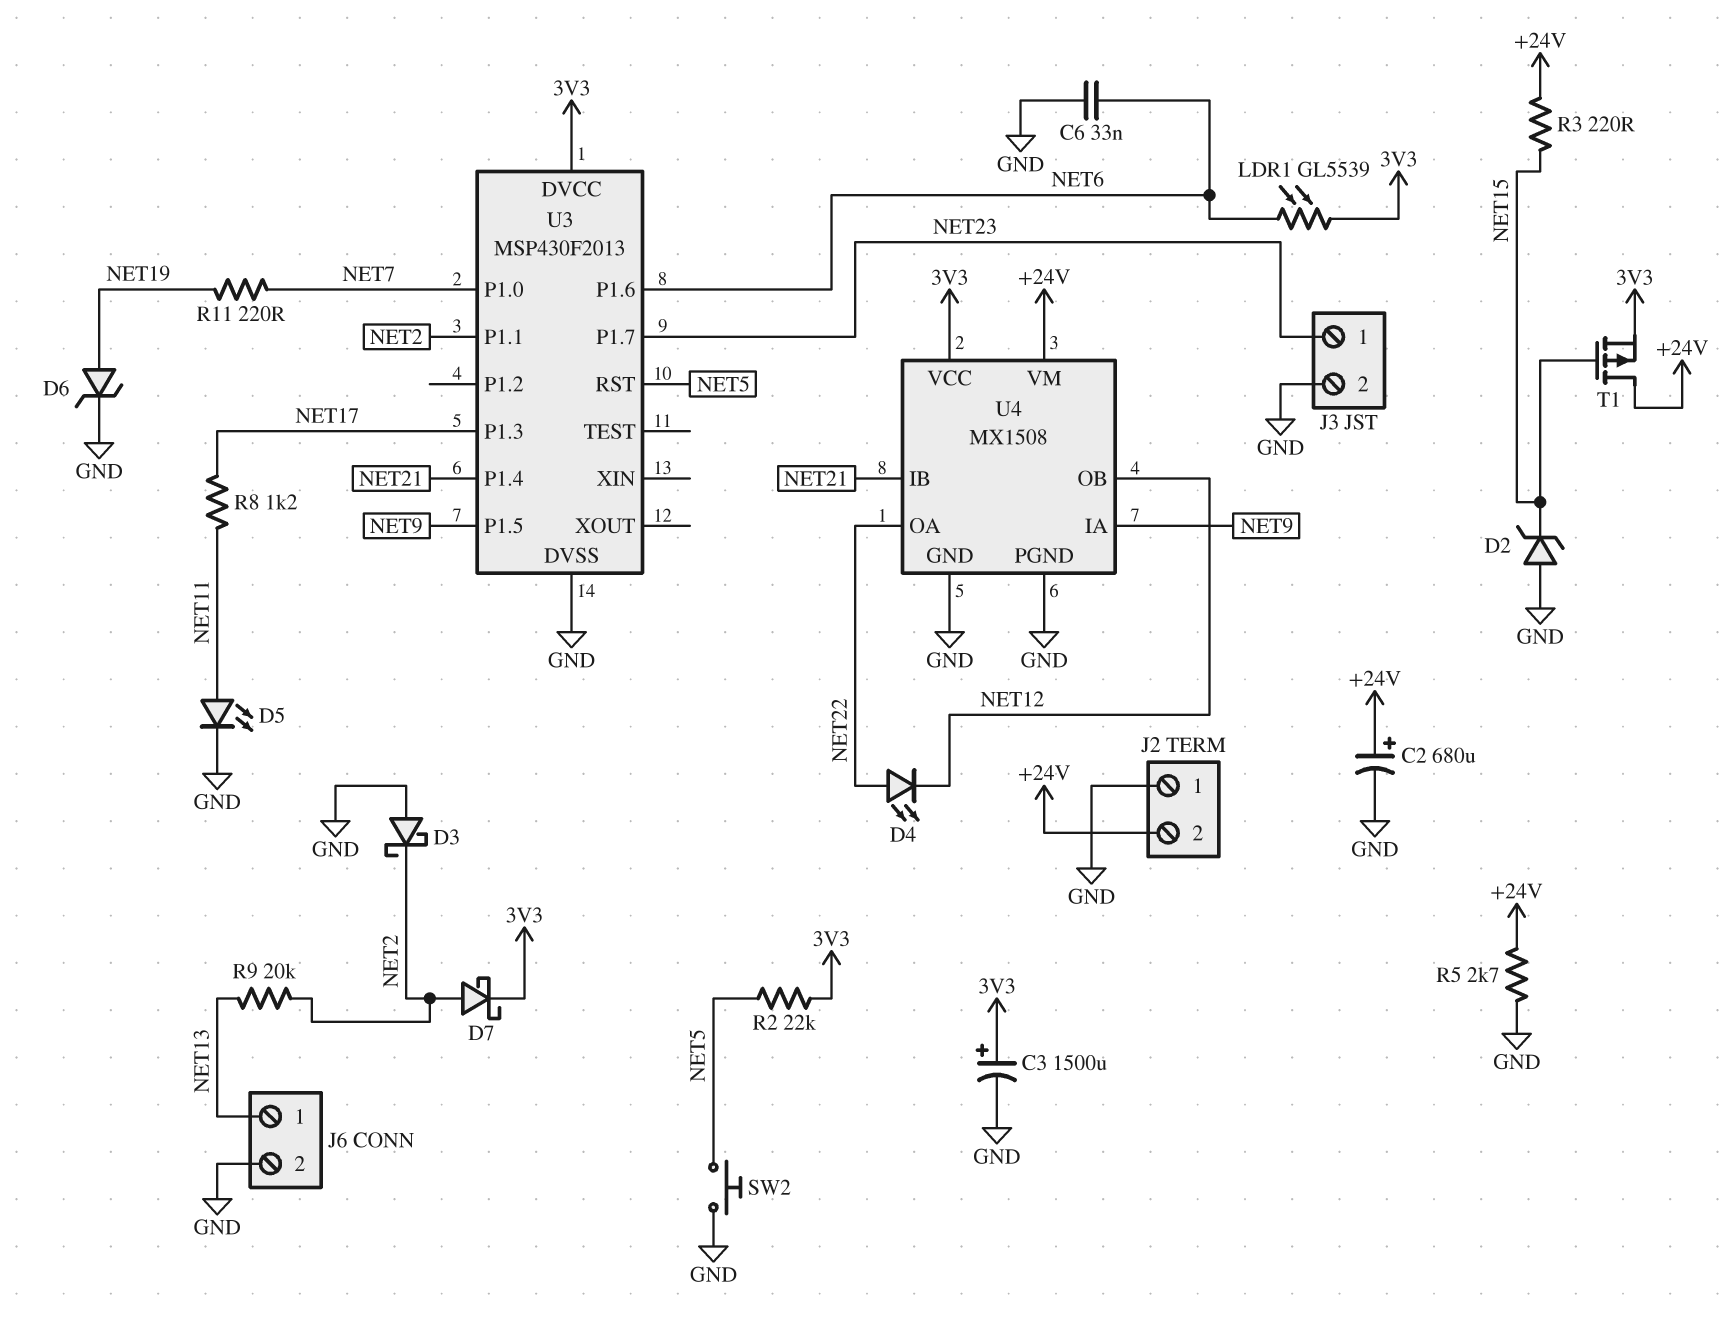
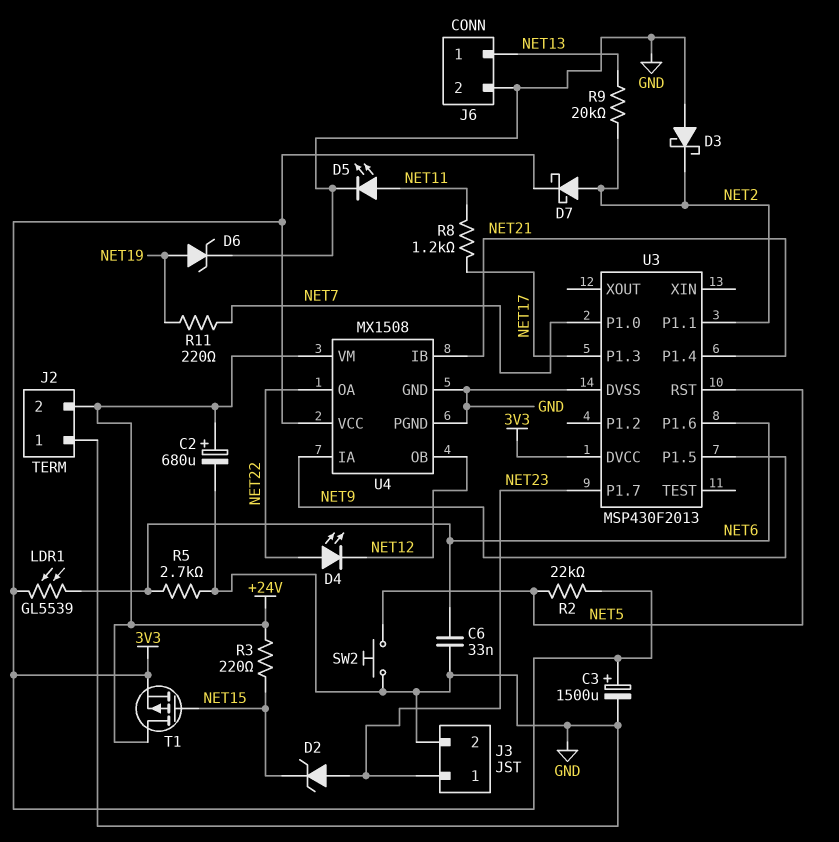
D2: zener (A GND, K NET15) -> zener (A NET23, K NET15)
R5: 2.7k (+24V, GND) -> 2.7k (GND, NET6)

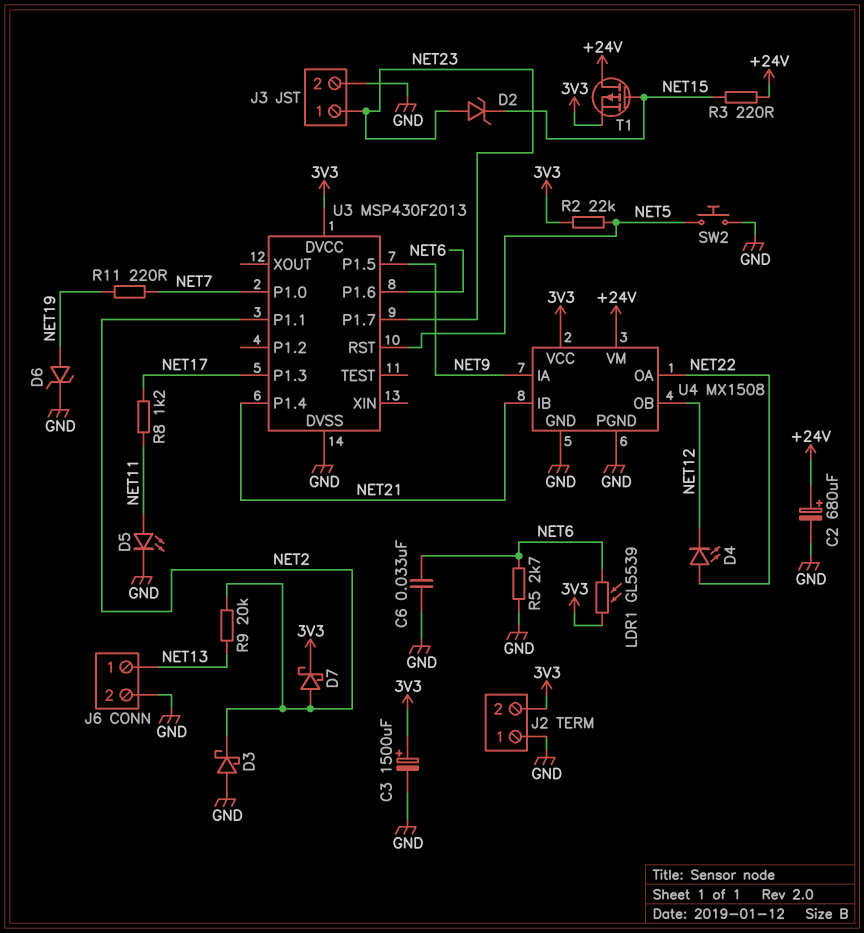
J2 pin 2: +24V -> 3V3

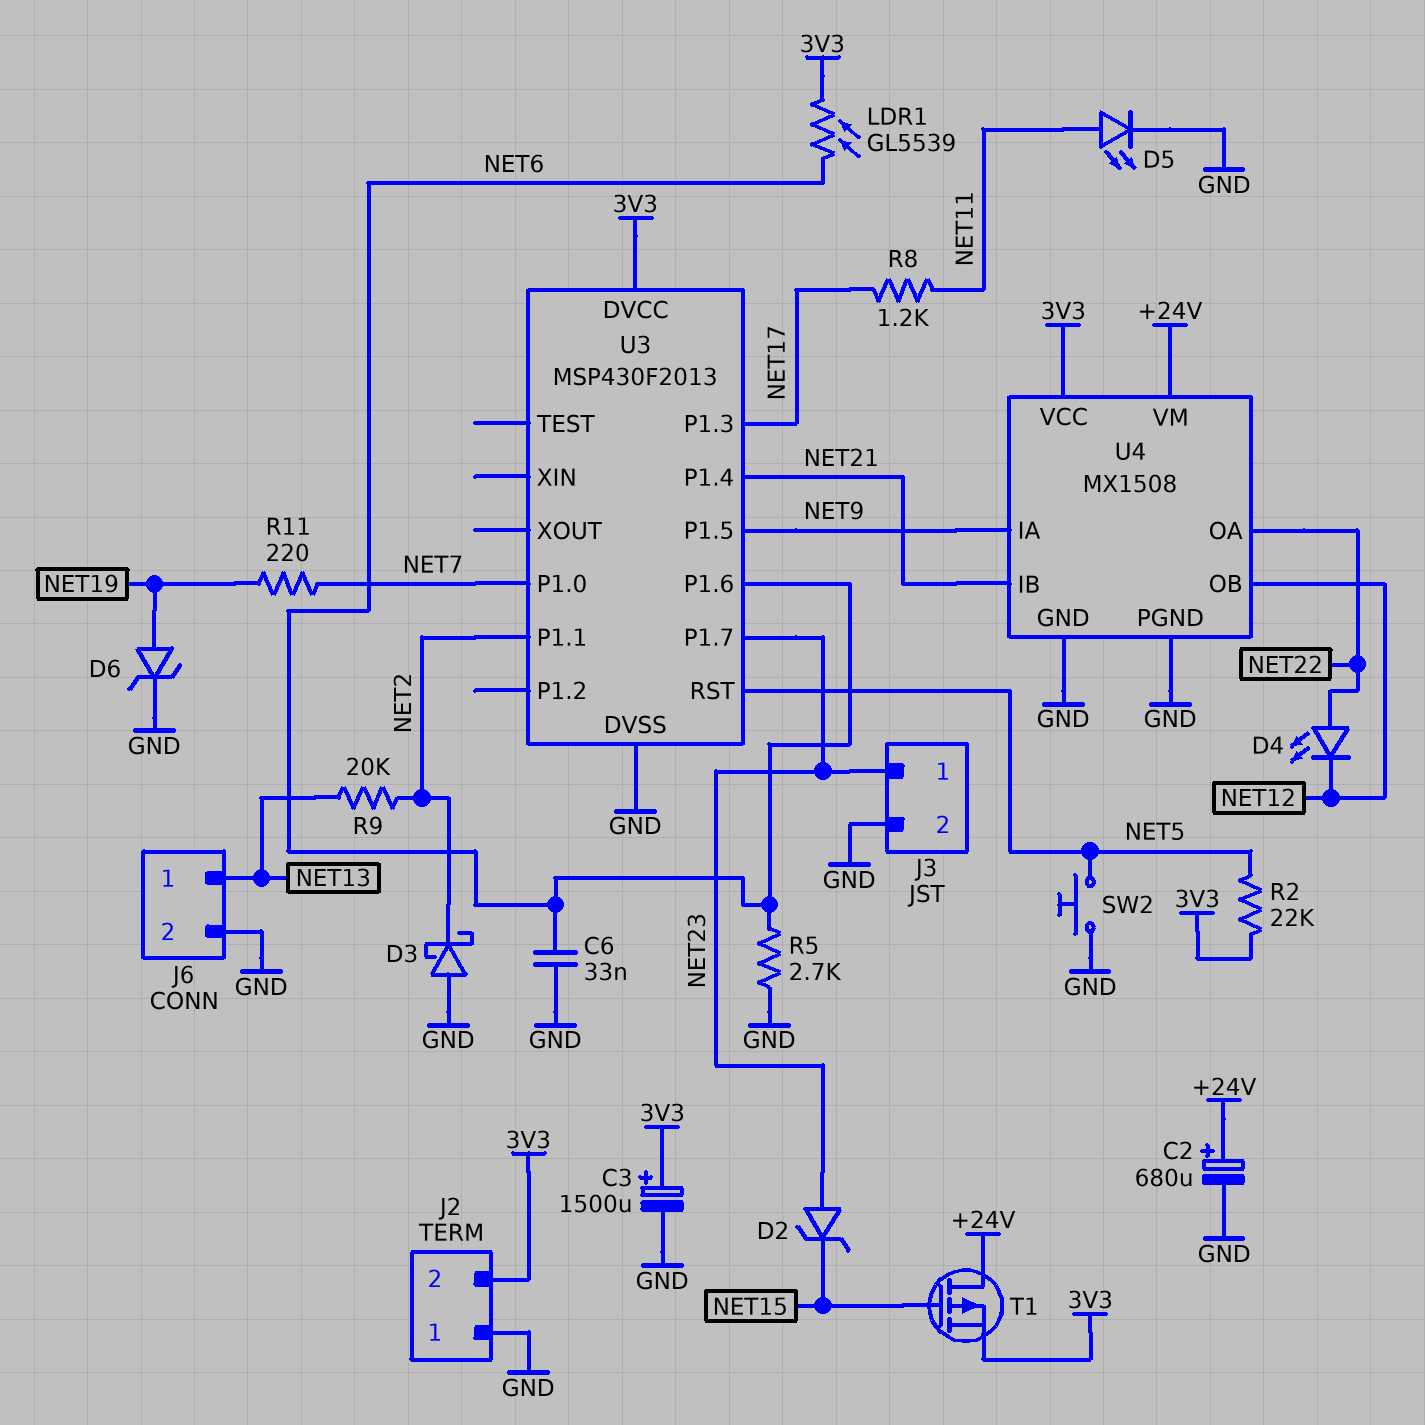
D7: schottky (A NET2, K 3V3) -> none
R3: 220 (+24V, NET15) -> none

